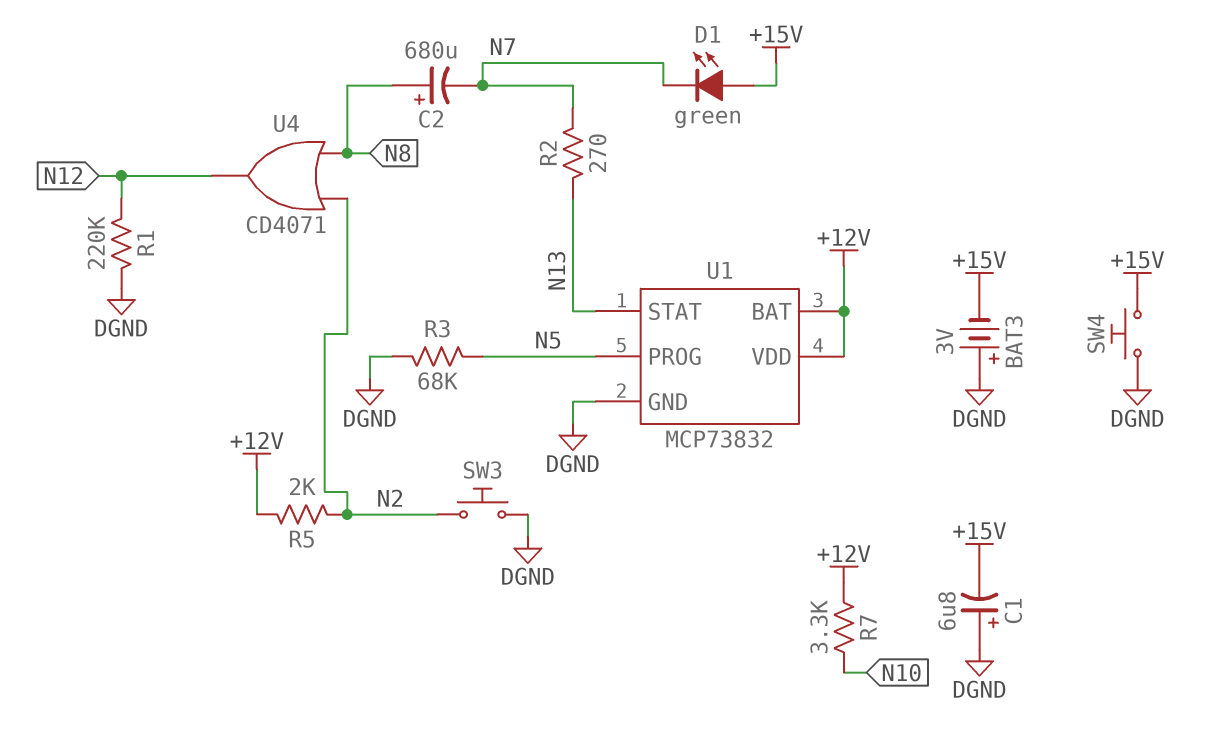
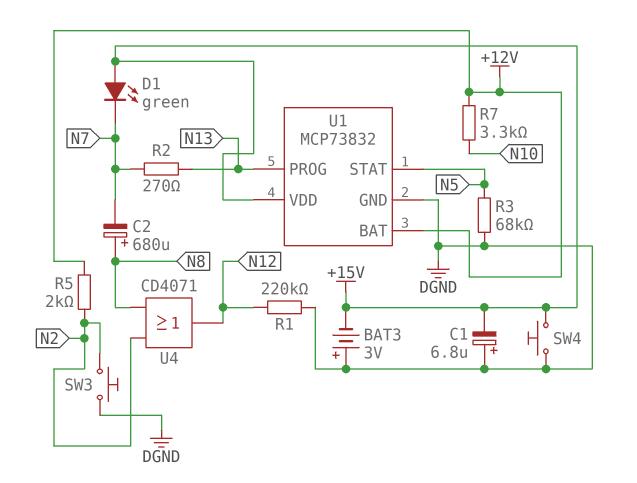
U1 pin PROG: N5 -> N13
U1 pin STAT: N13 -> N5
U1 pin VDD: +12V -> +15V

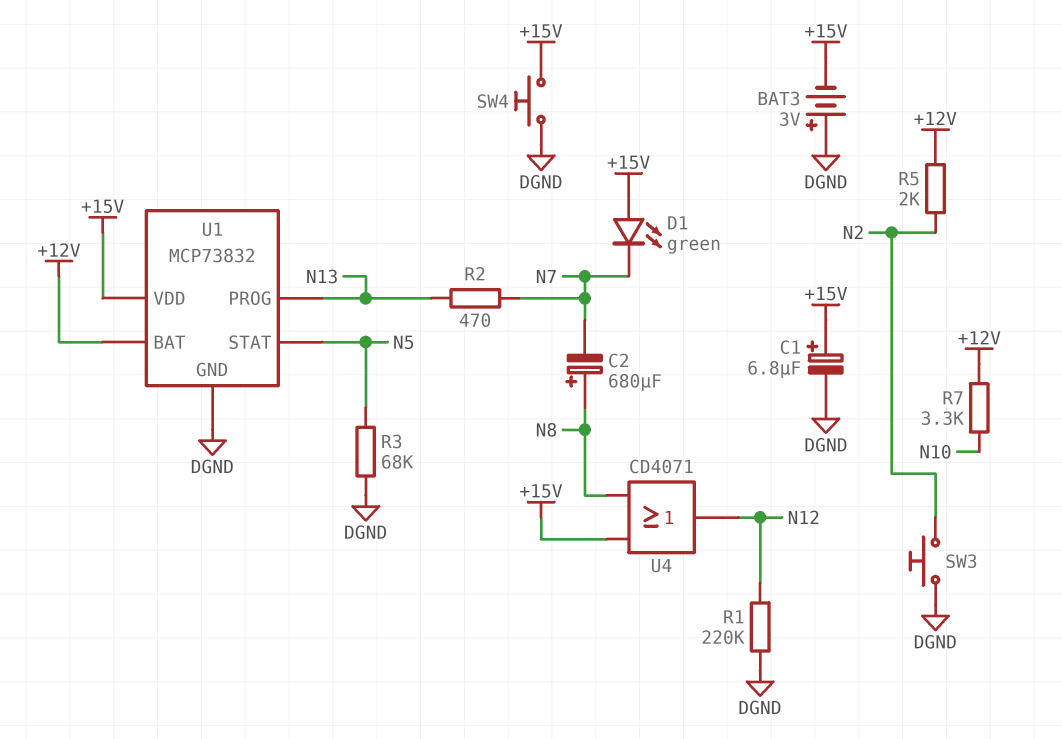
C1: 6.8uF (plus DGND, minus +15V) -> 6.8uF (plus +15V, minus DGND)
R2: 270 (N7, N13) -> 470 (N7, N13)
U4: OR CD4071 (in N2, in N8, out N12) -> OR CD4071 (in +15V, in N8, out N12)

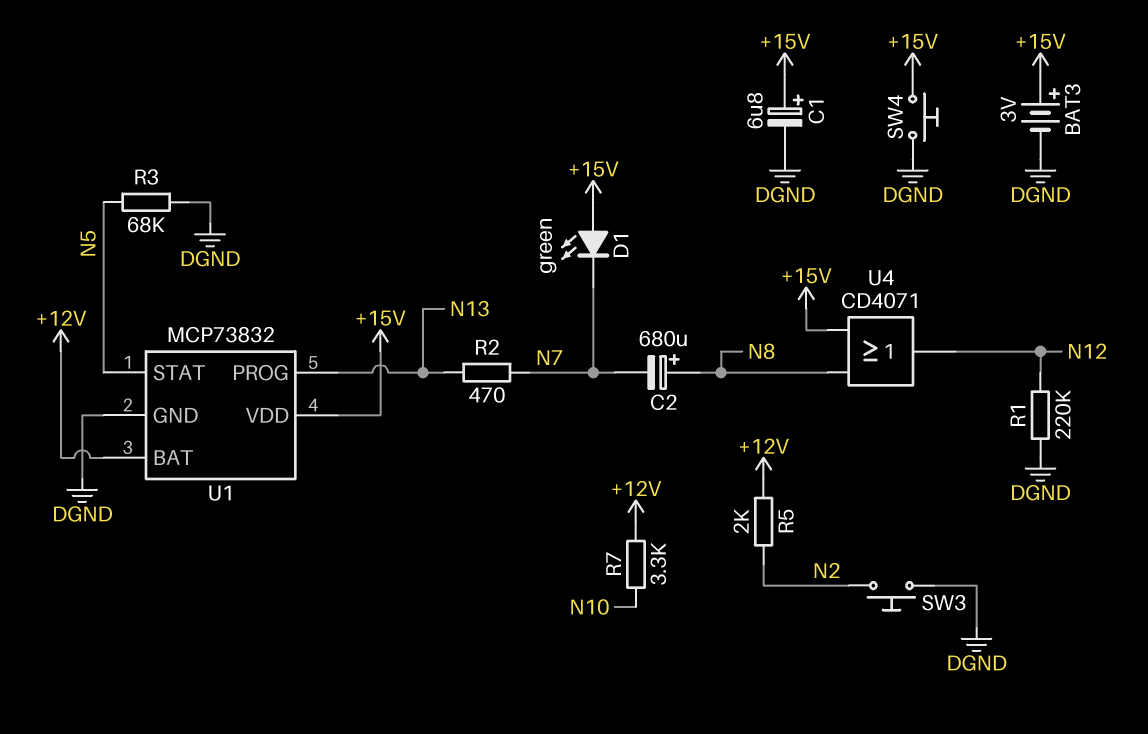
BAT3: 3V (plus DGND, minus +15V) -> 3V (plus +15V, minus DGND)

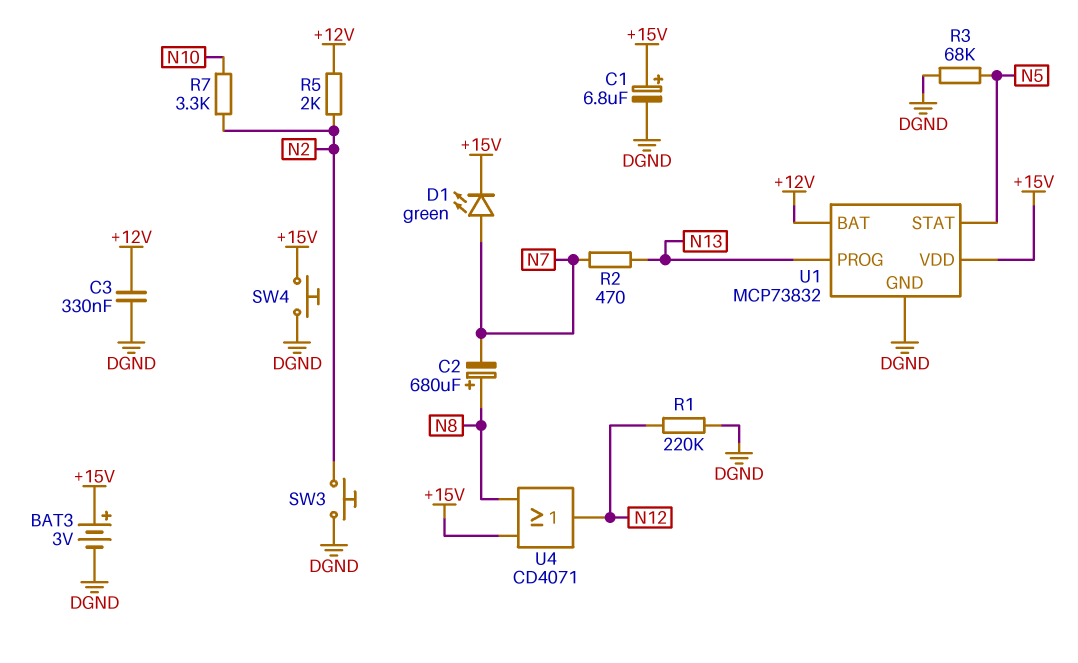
C3: none -> 330nF (+12V, DGND)
D1: LED green (A +15V, K N7) -> LED green (A N7, K +15V)
R7: 3.3k (+12V, N10) -> 3.3k (N2, N10)

